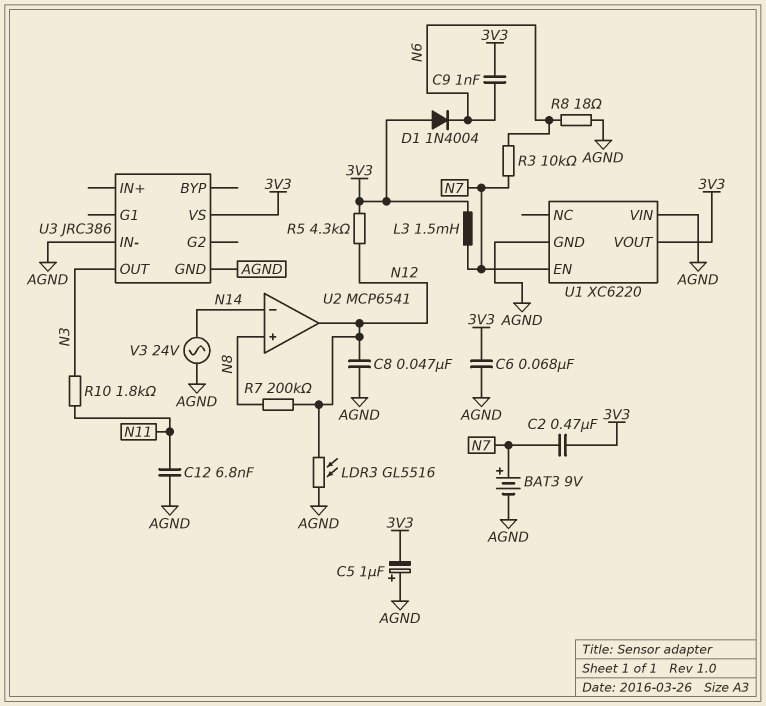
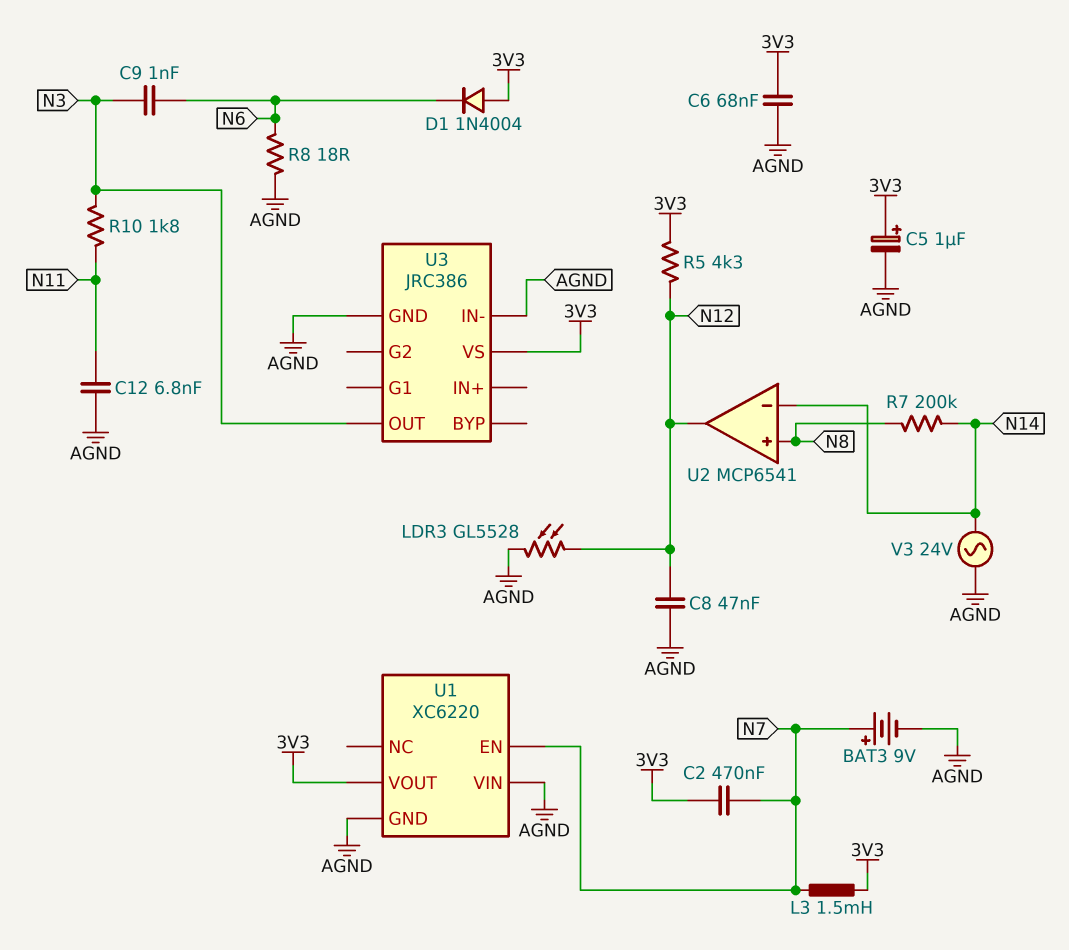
C5: 1uF (plus AGND, minus 3V3) -> 1uF (plus 3V3, minus AGND)
C9: 1nF (3V3, N6) -> 1nF (N3, N6)
LDR3: GL5516 (AGND, N12) -> GL5528 (AGND, N12)
R3: 10k (N6, N7) -> none
R7: 200k (N8, N12) -> 200k (N8, N14)

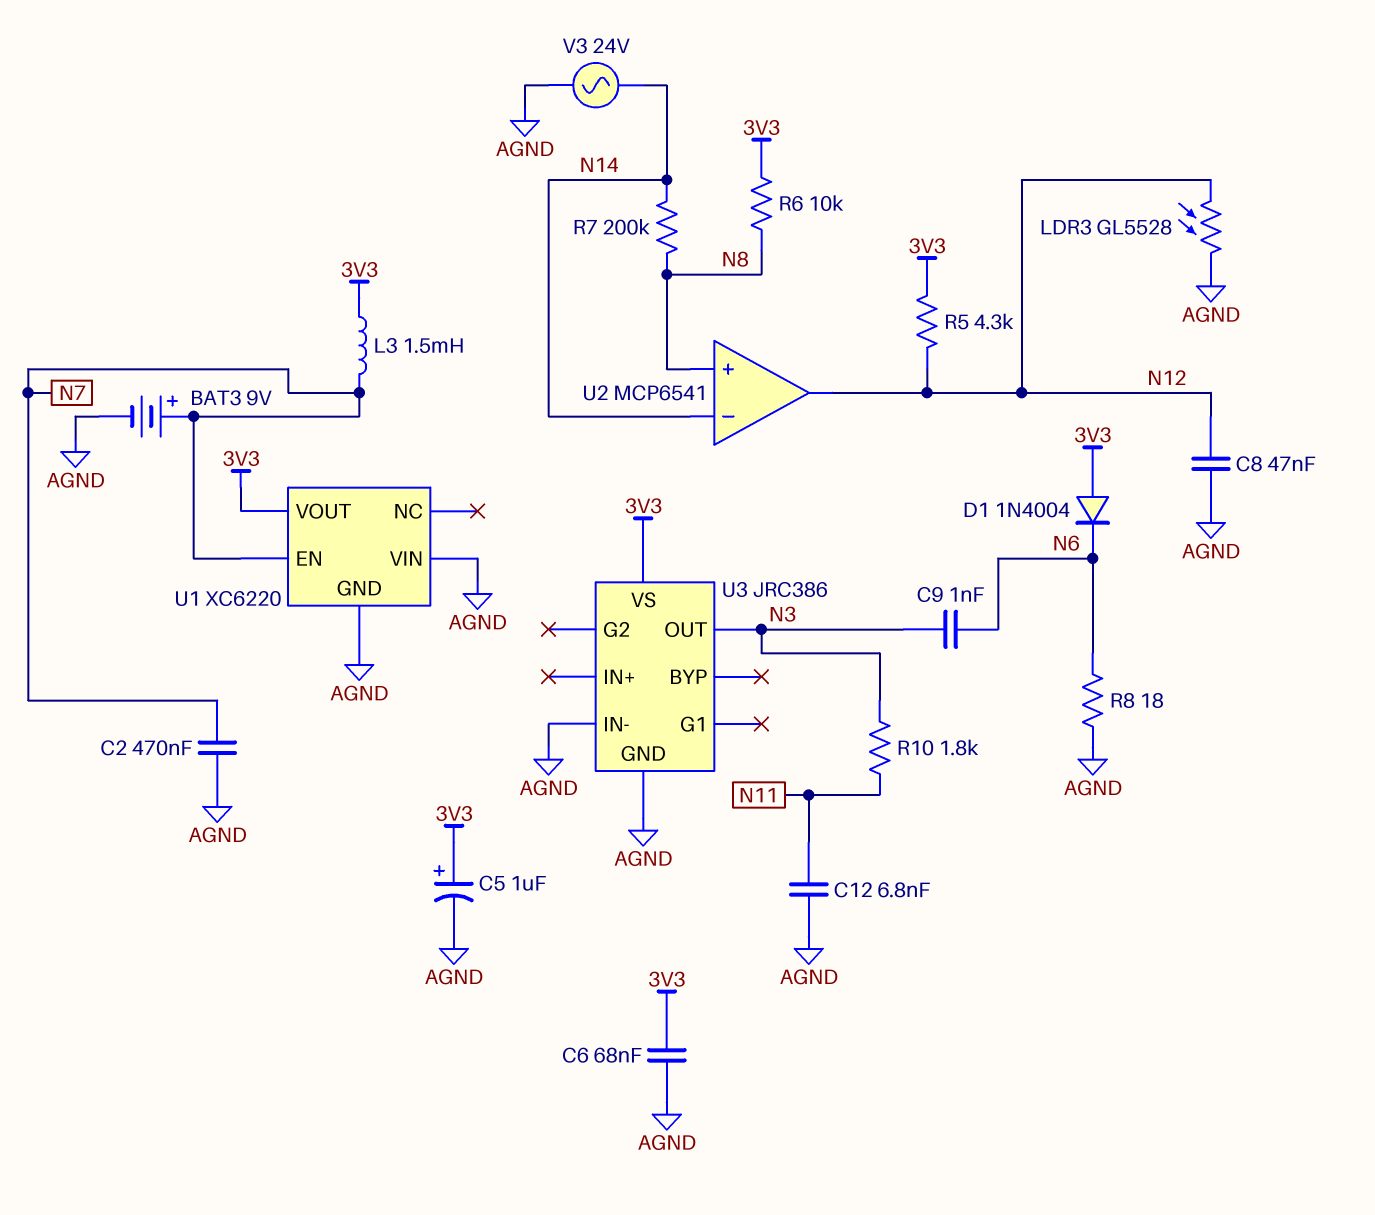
C2: 470nF (3V3, N7) -> 470nF (AGND, N7)
R6: none -> 10k (3V3, N8)

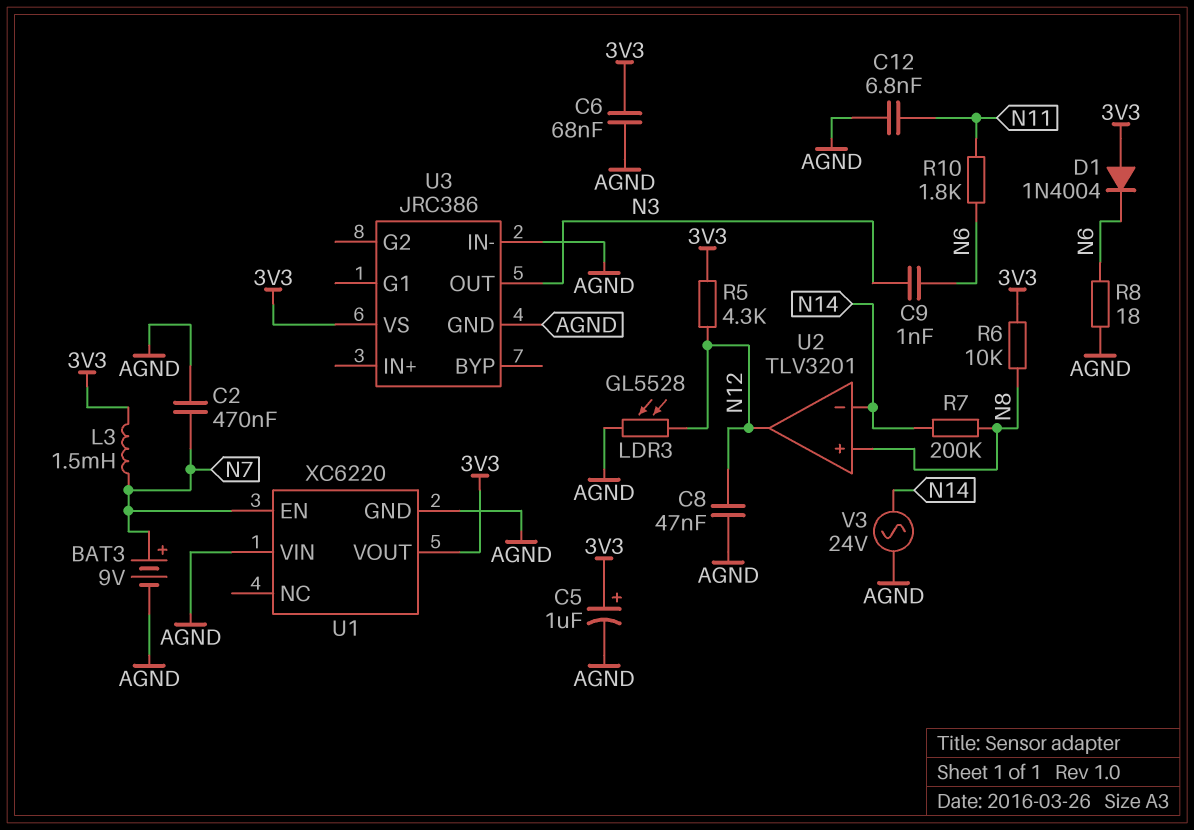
R10: 1.8k (N3, N11) -> 1.8k (N6, N11)
U2: MCP6541 -> TLV3201

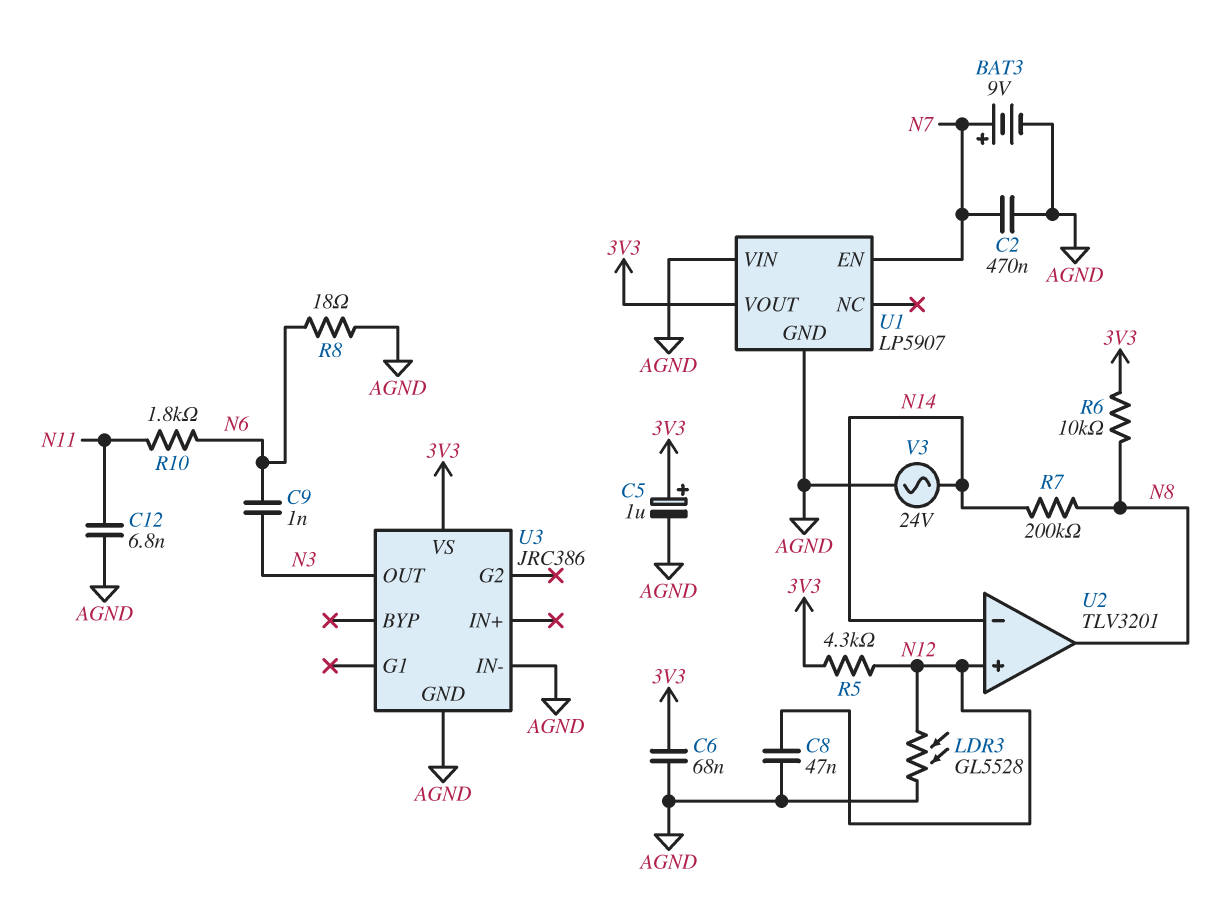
D1: diode 1N4004 (A 3V3, K N6) -> none
L3: 1.5mH (3V3, N7) -> none
U1: XC6220 -> LP5907
U2 pin in+: N8 -> N12
U2 pin out: N12 -> N8

